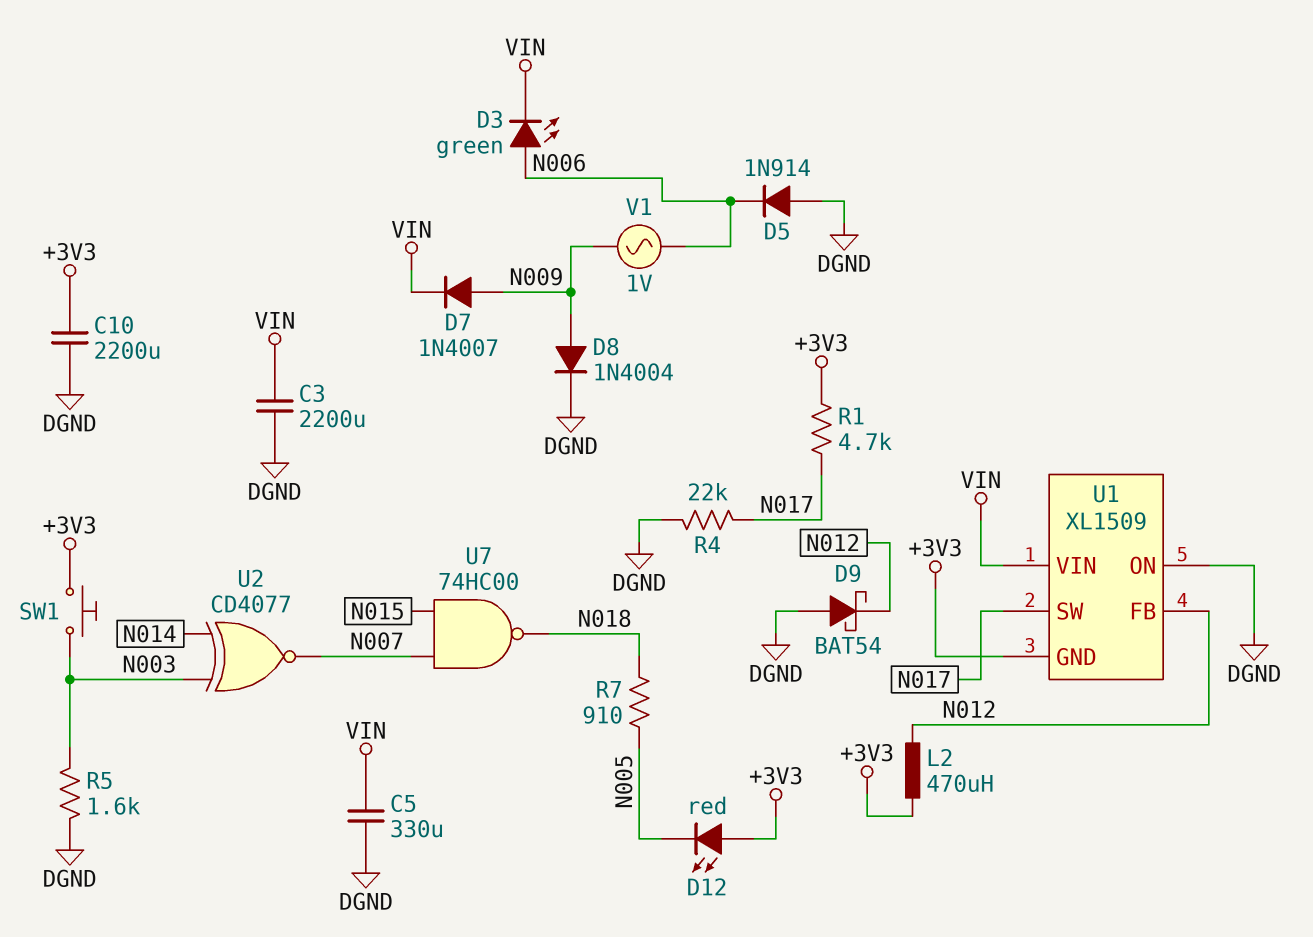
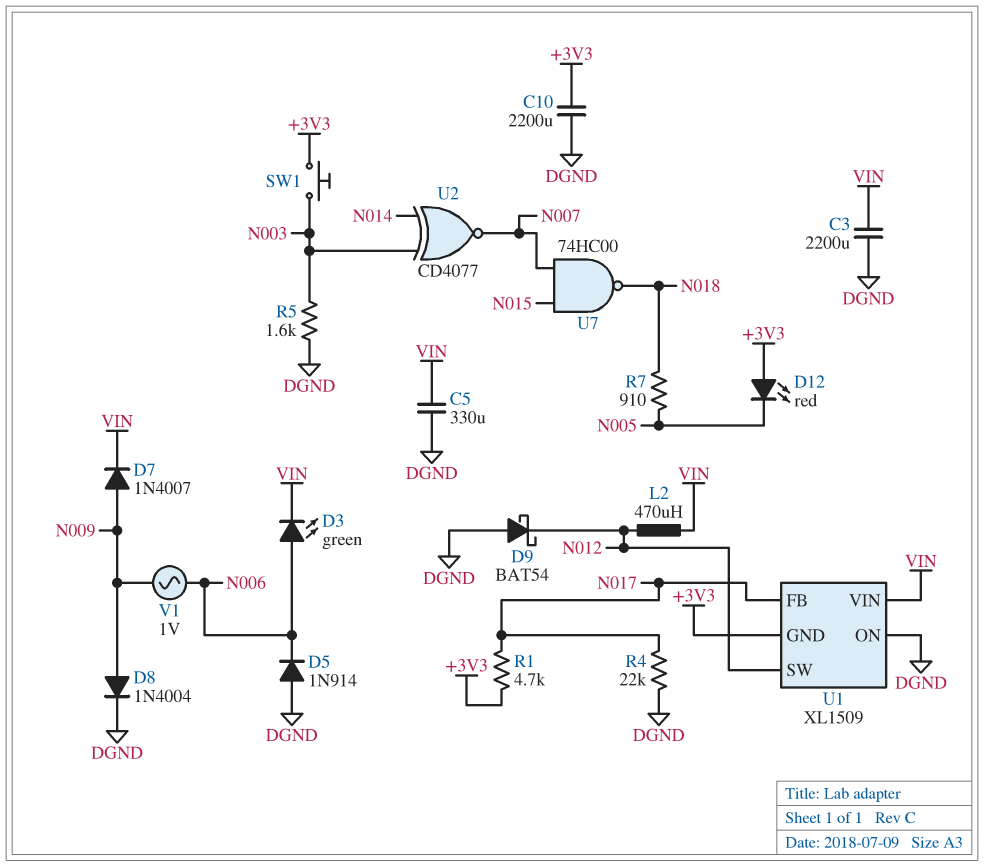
L2: 470uH (+3V3, N012) -> 470uH (N012, VIN)
U1 pin FB: N012 -> N017
U1 pin SW: N017 -> N012

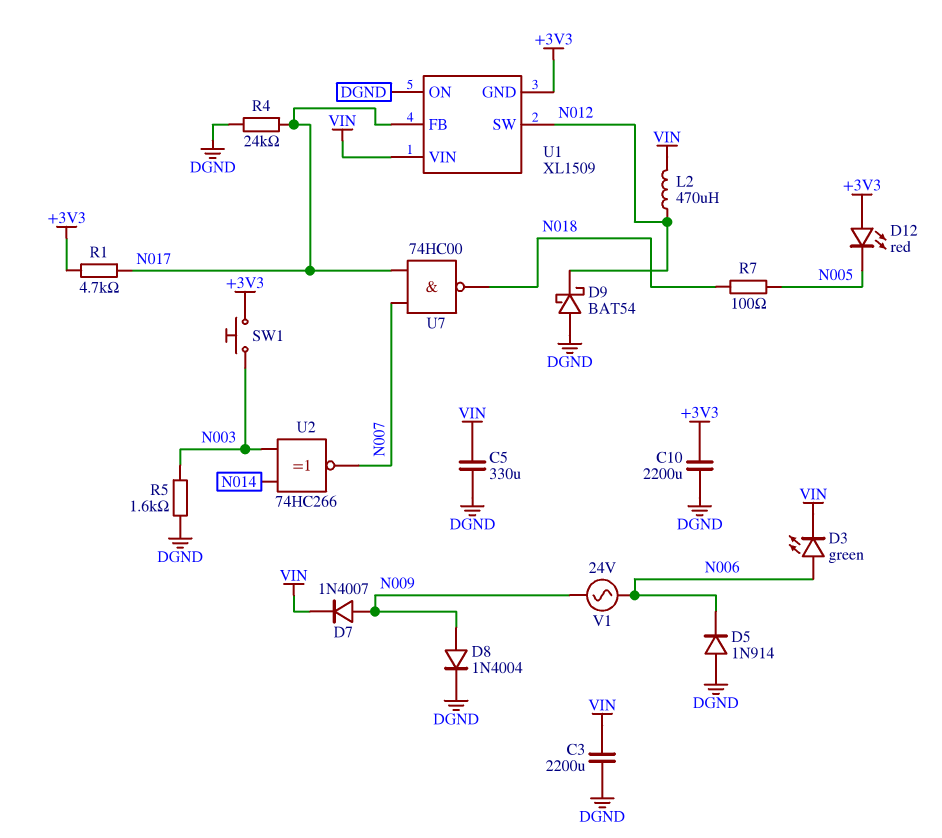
R4: 22k (DGND, N017) -> 24k (DGND, N017)
R7: 910 (N005, N018) -> 100 (N005, N018)
U2: XNOR CD4077 (in N003, in N014, out N007) -> XNOR 74HC266 (in N003, in N014, out N007)
U7: NAND 74HC00 (in N007, in N015, out N018) -> NAND 74HC00 (in N007, in N017, out N018)
V1: AC 1V (N006, N009) -> AC 24V (N006, N009)

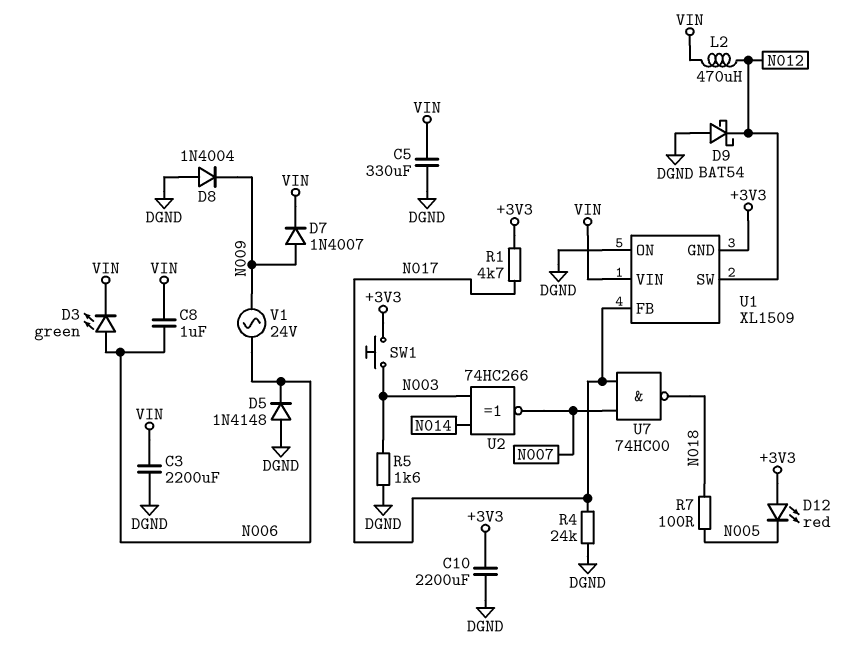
C8: none -> 1uF (N006, VIN)
D5: diode 1N914 (A DGND, K N006) -> diode 1N4148 (A DGND, K N006)
D8: diode 1N4004 (A N009, K DGND) -> diode 1N4004 (A DGND, K N009)

